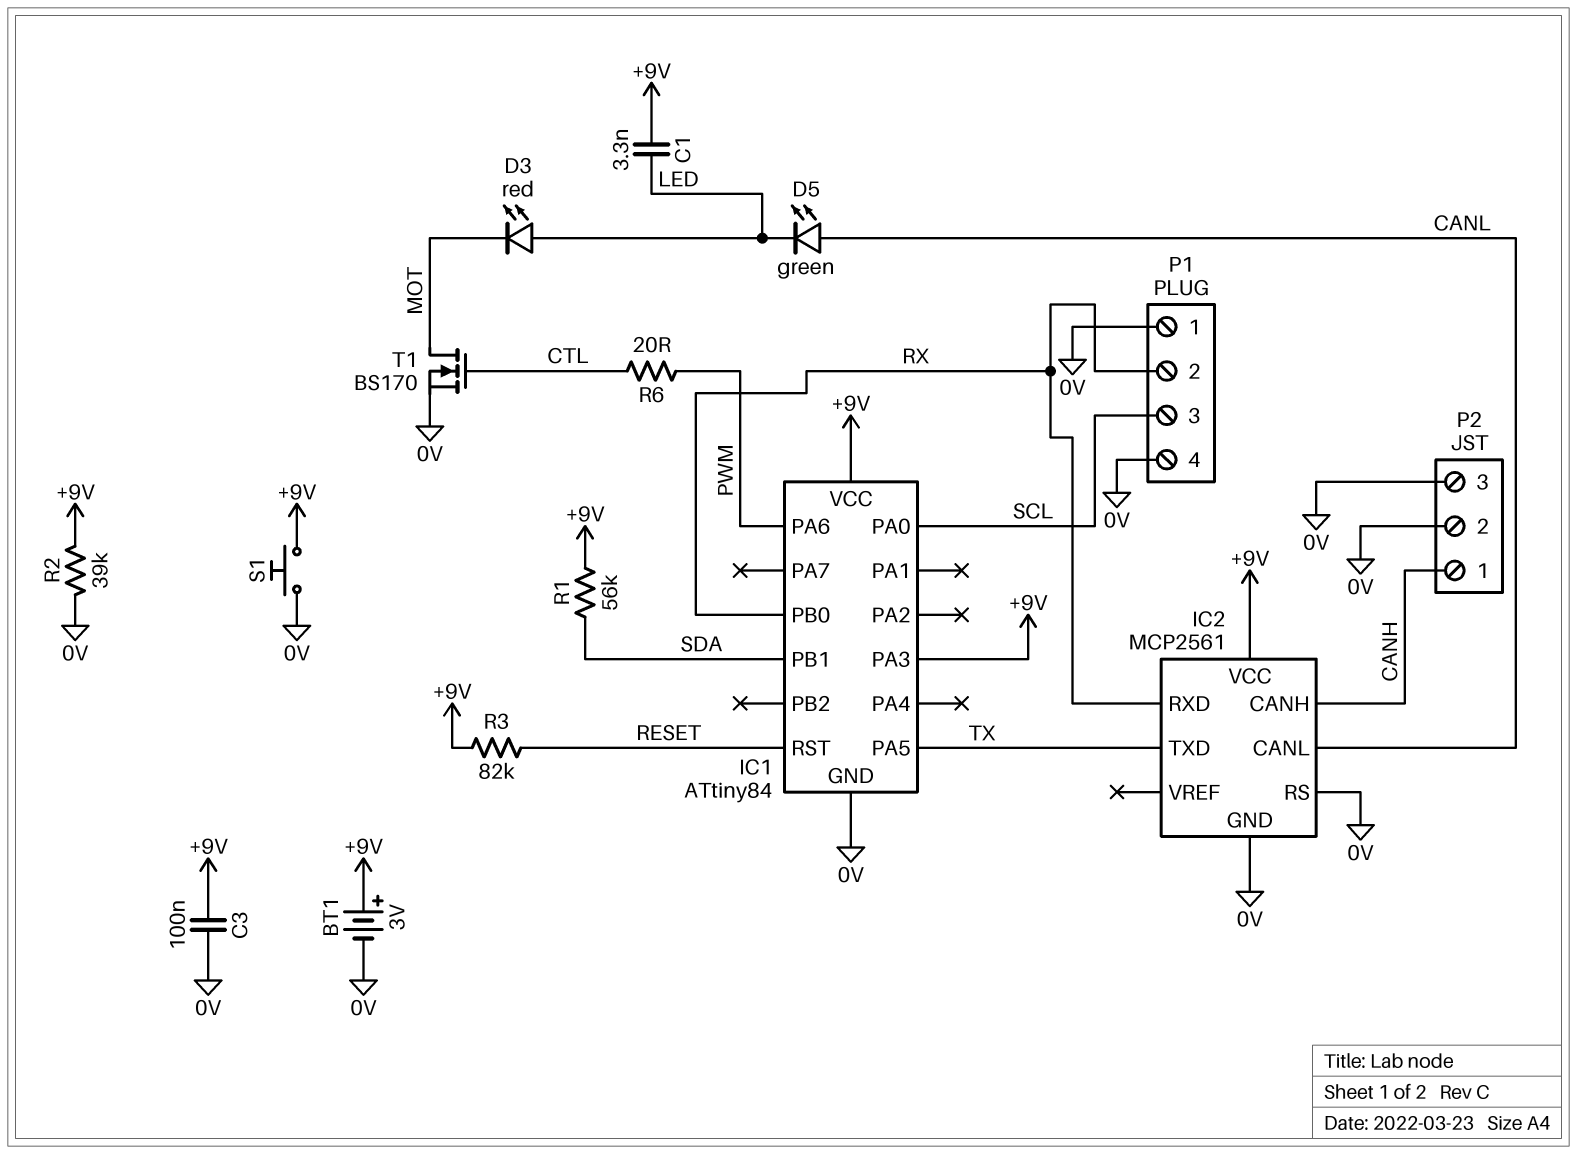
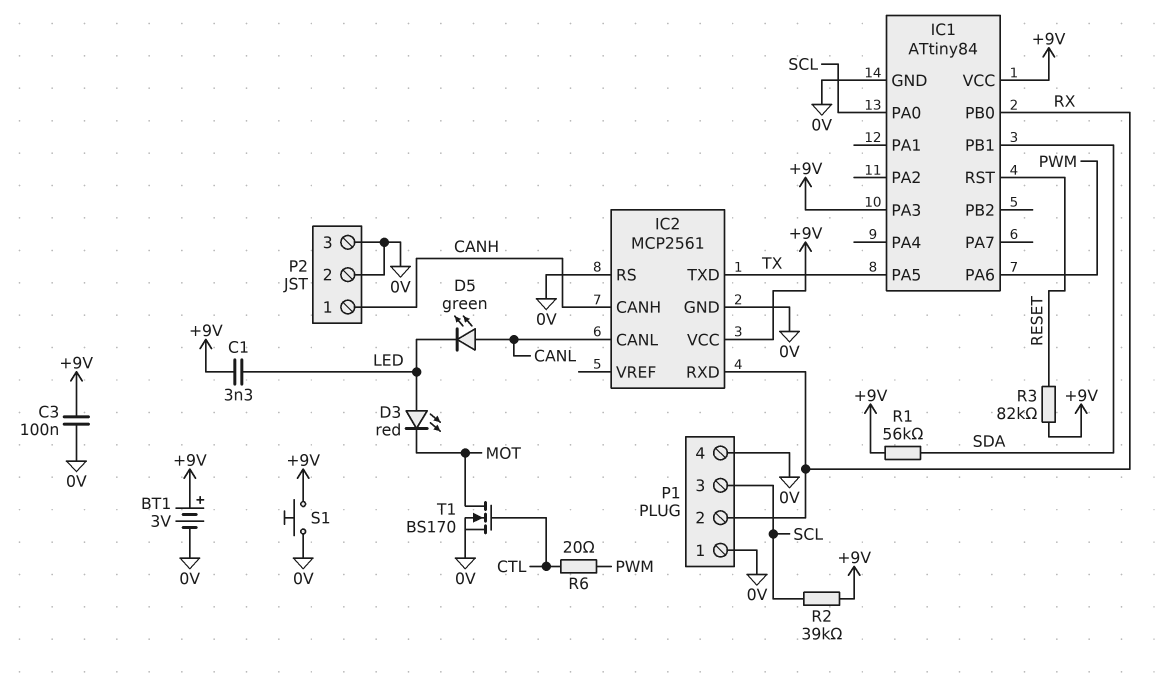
R2: 39k (+9V, 0V) -> 39k (+9V, SCL)

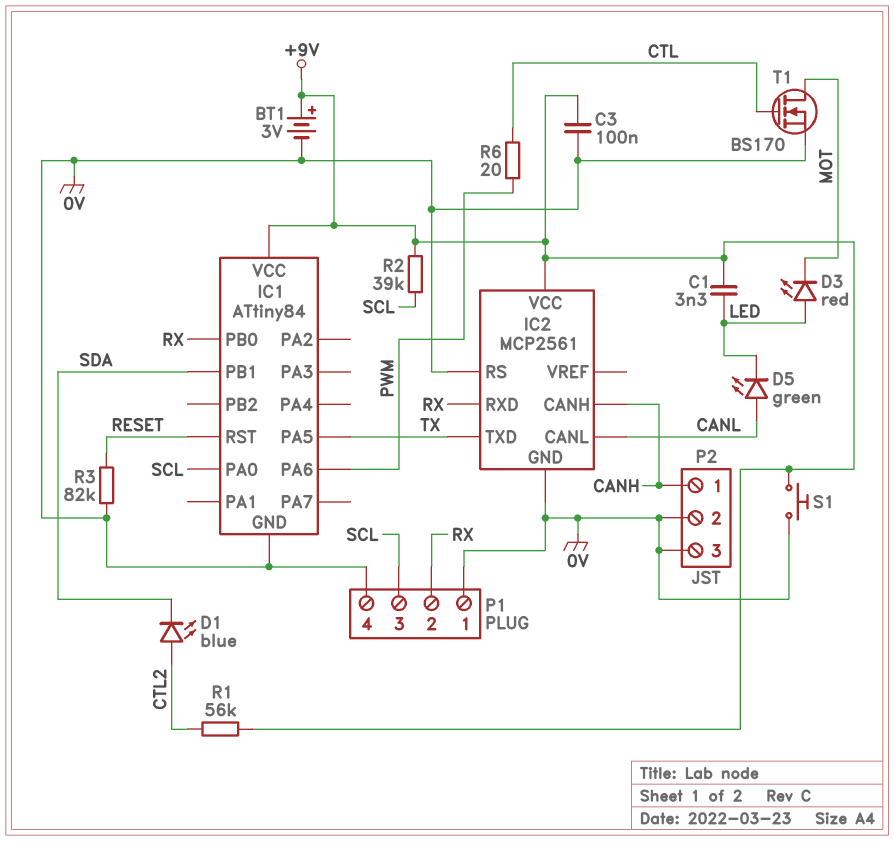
D1: none -> LED blue (A CTL2, K SDA)
IC1 pin PA3: +9V -> none
R1: 56k (+9V, SDA) -> 56k (+9V, CTL2)
R3: 82k (+9V, RESET) -> 82k (0V, RESET)

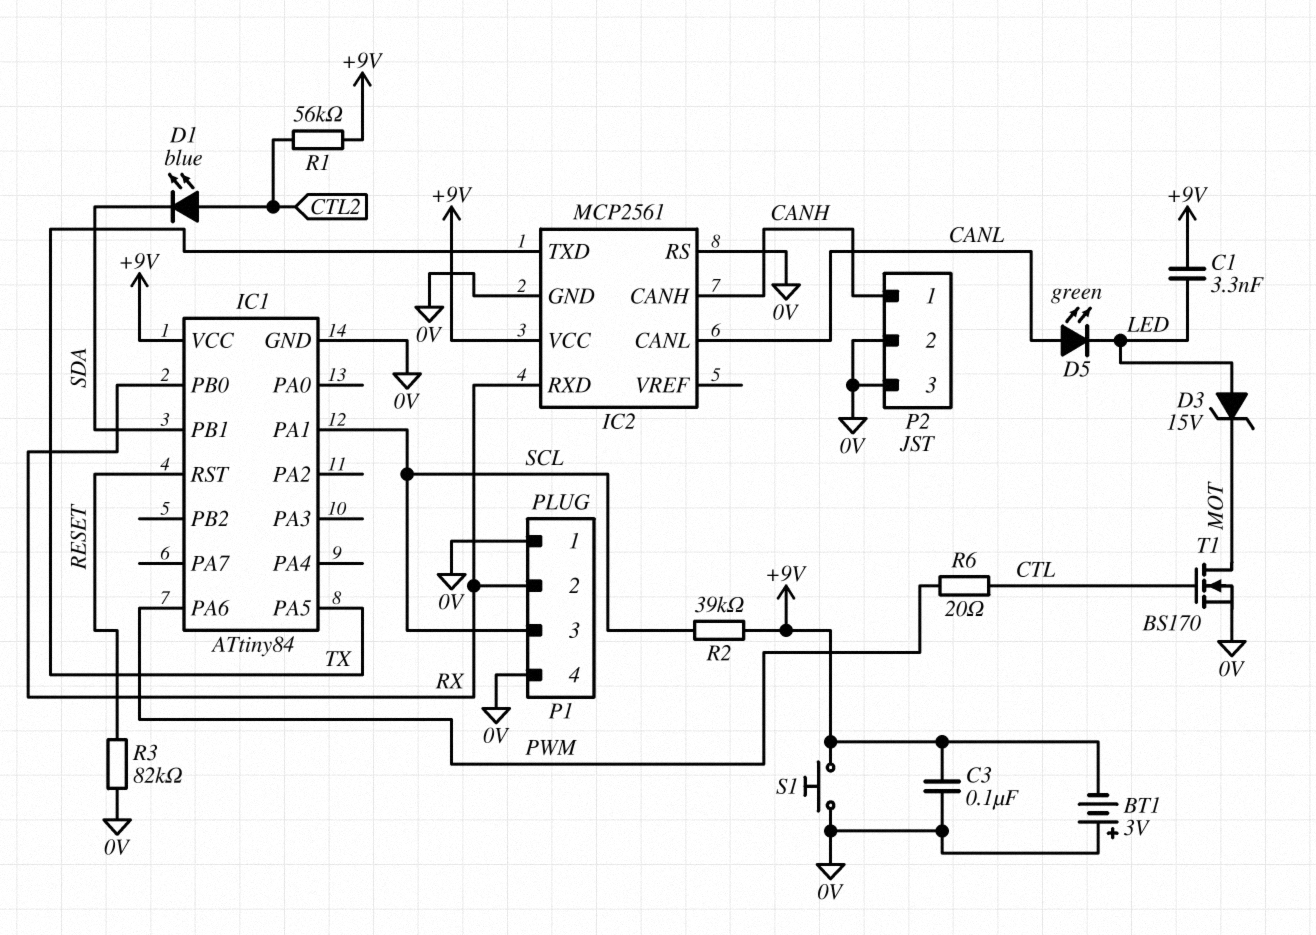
BT1: 3V (plus +9V, minus 0V) -> 3V (plus 0V, minus +9V)
D3: LED red (A LED, K MOT) -> zener 15V (A LED, K MOT)
IC1 pin PA0: SCL -> none
IC1 pin PA1: none -> SCL

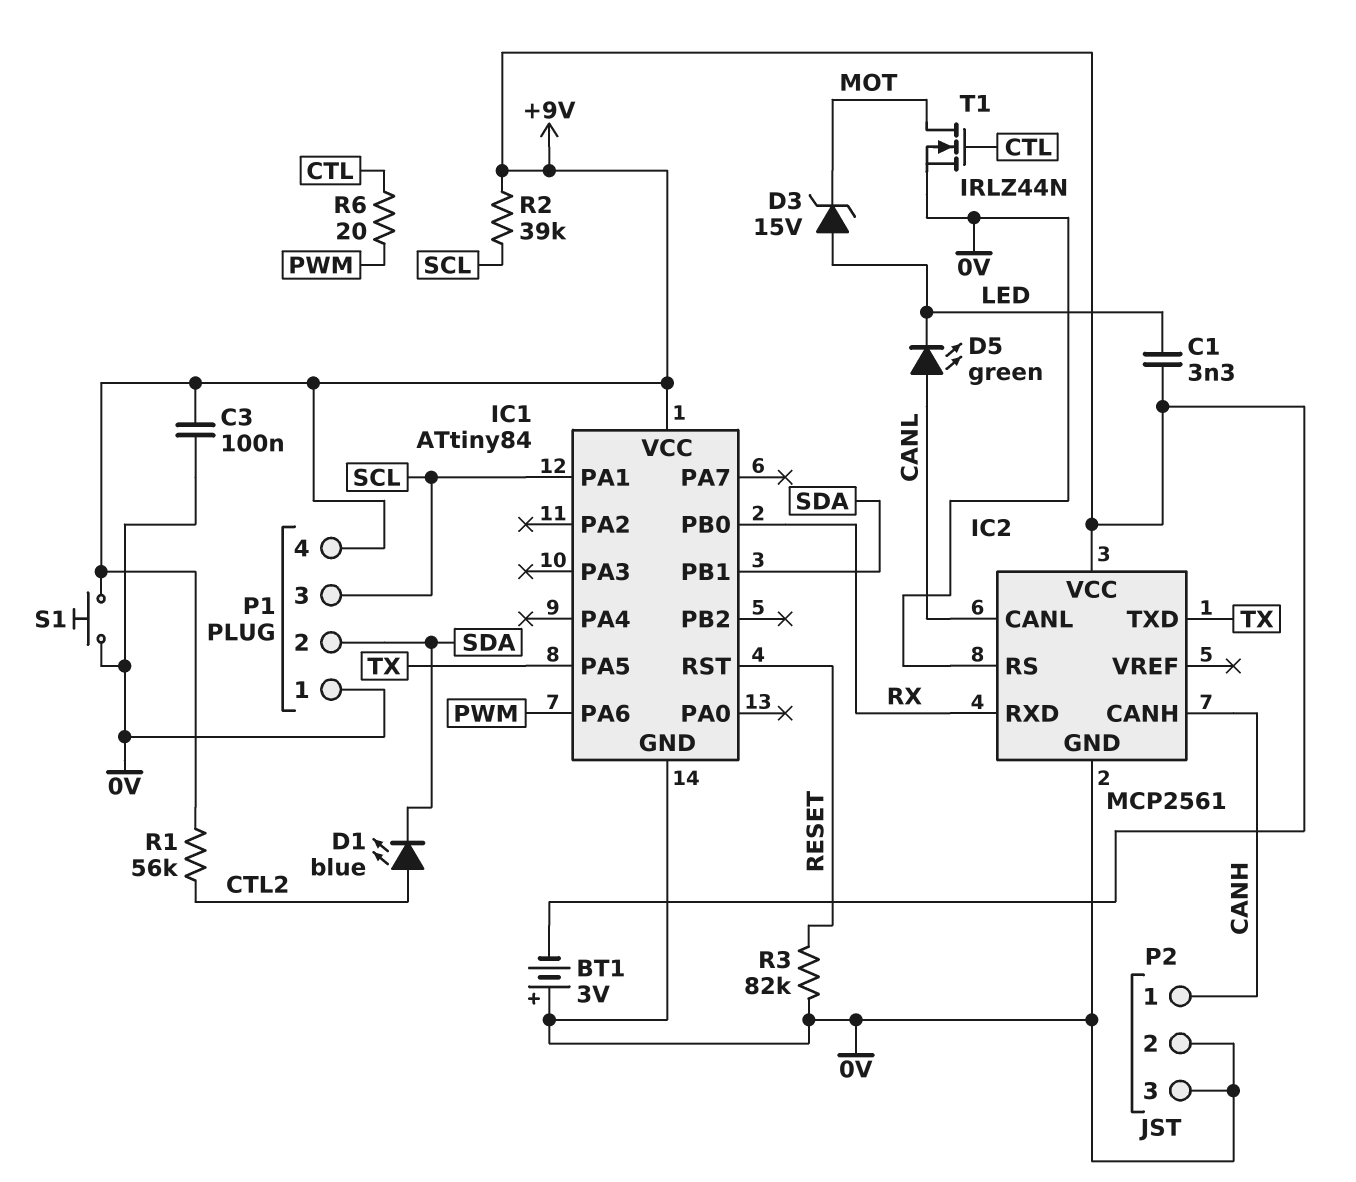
P1 pin 2: RX -> SDA
P1 pin 4: 0V -> +9V
T1: NMOS BS170 (G CTL, D MOT, S 0V) -> NMOS IRLZ44N (G CTL, D MOT, S 0V)

